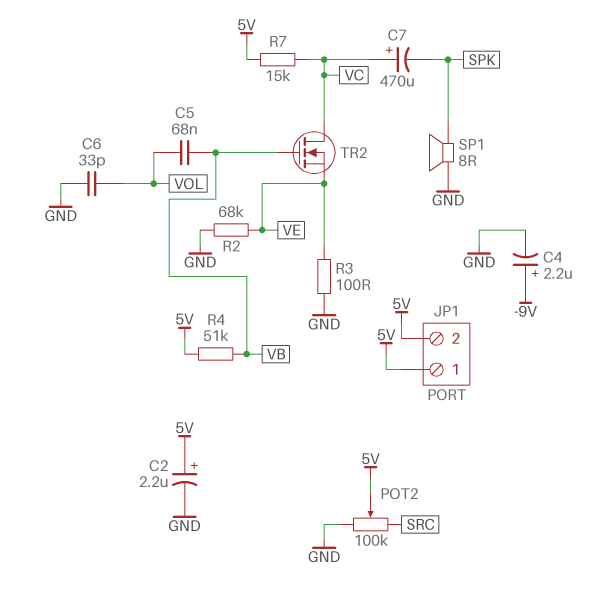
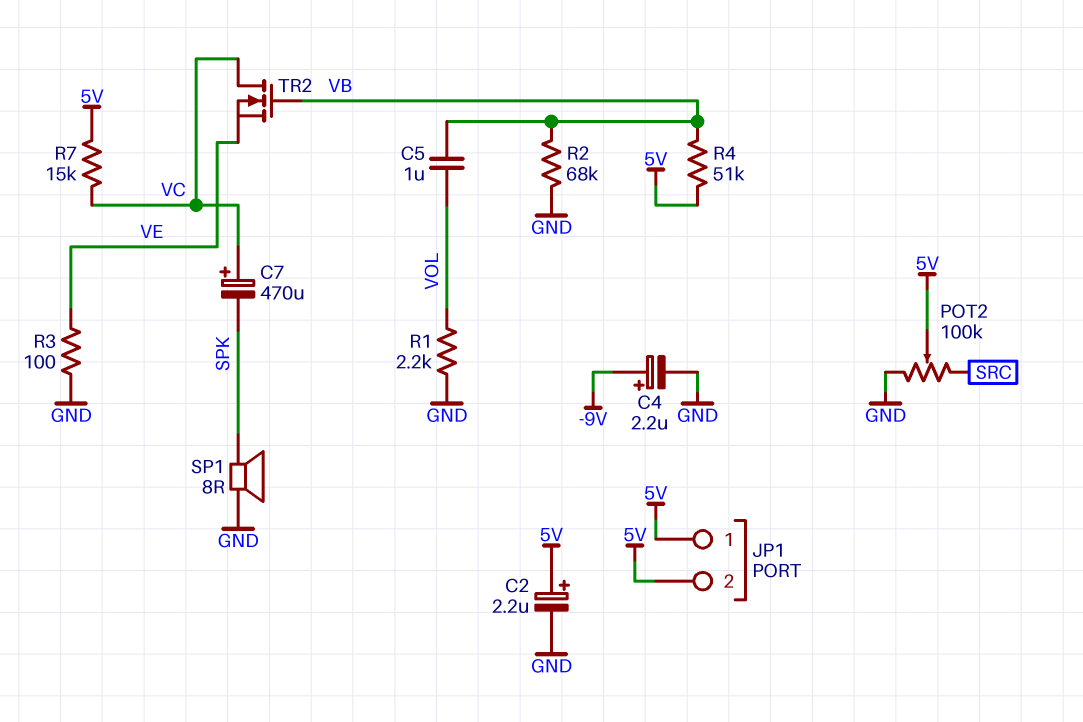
C5: 68nF (VB, VOL) -> 1uF (VB, VOL)
C6: 33pF (GND, VOL) -> none
R1: none -> 2.2k (GND, VOL)
R2: 68k (GND, VE) -> 68k (GND, VB)

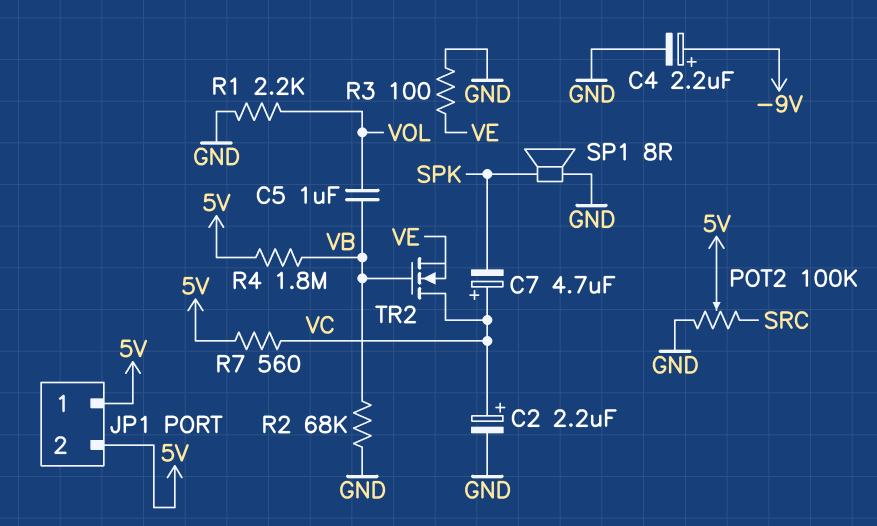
C2: 2.2uF (plus 5V, minus GND) -> 2.2uF (plus VC, minus GND)
C7: 470uF (plus VC, minus SPK) -> 4.7uF (plus VC, minus SPK)
R4: 51k (5V, VB) -> 1.8M (5V, VB)
R7: 15k (5V, VC) -> 560 (5V, VC)

